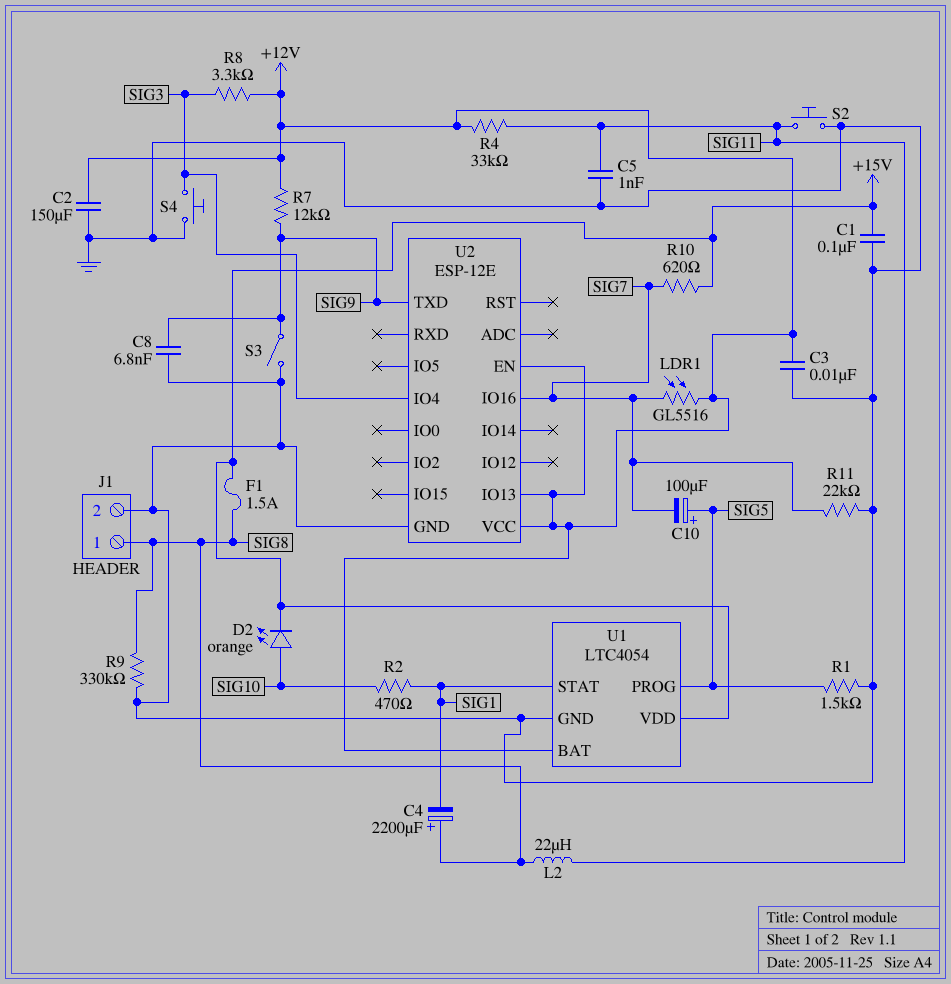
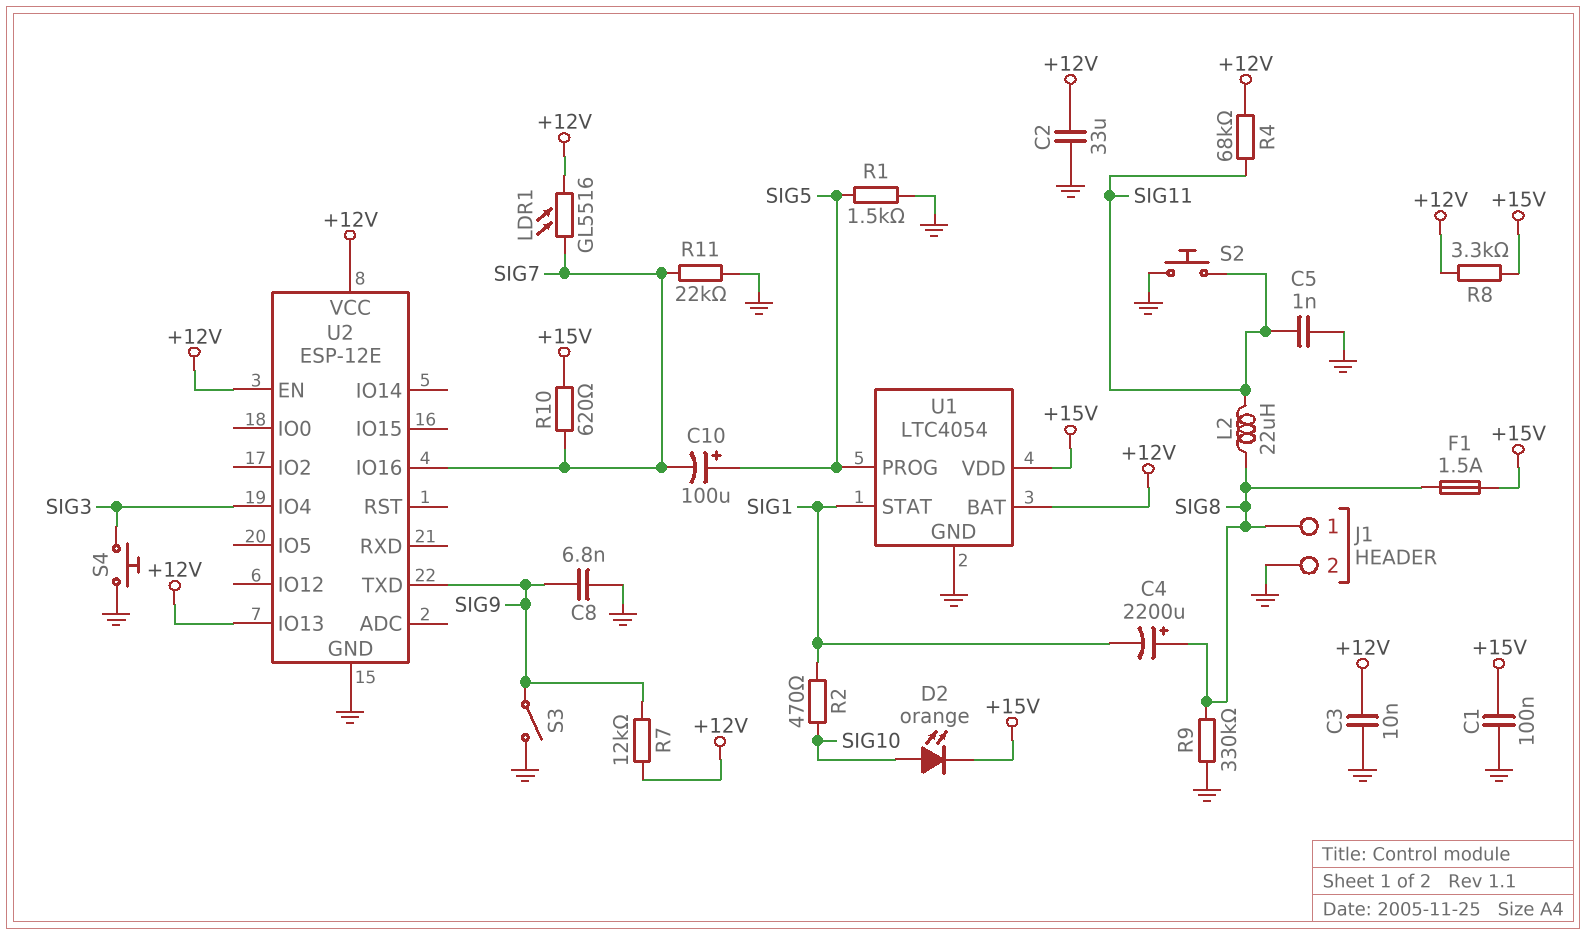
C2: 150uF (+12V, GND) -> 33uF (+12V, GND)
R4: 33k (+12V, SIG11) -> 68k (+12V, SIG11)
R8: 3.3k (+12V, SIG3) -> 3.3k (+12V, +15V)

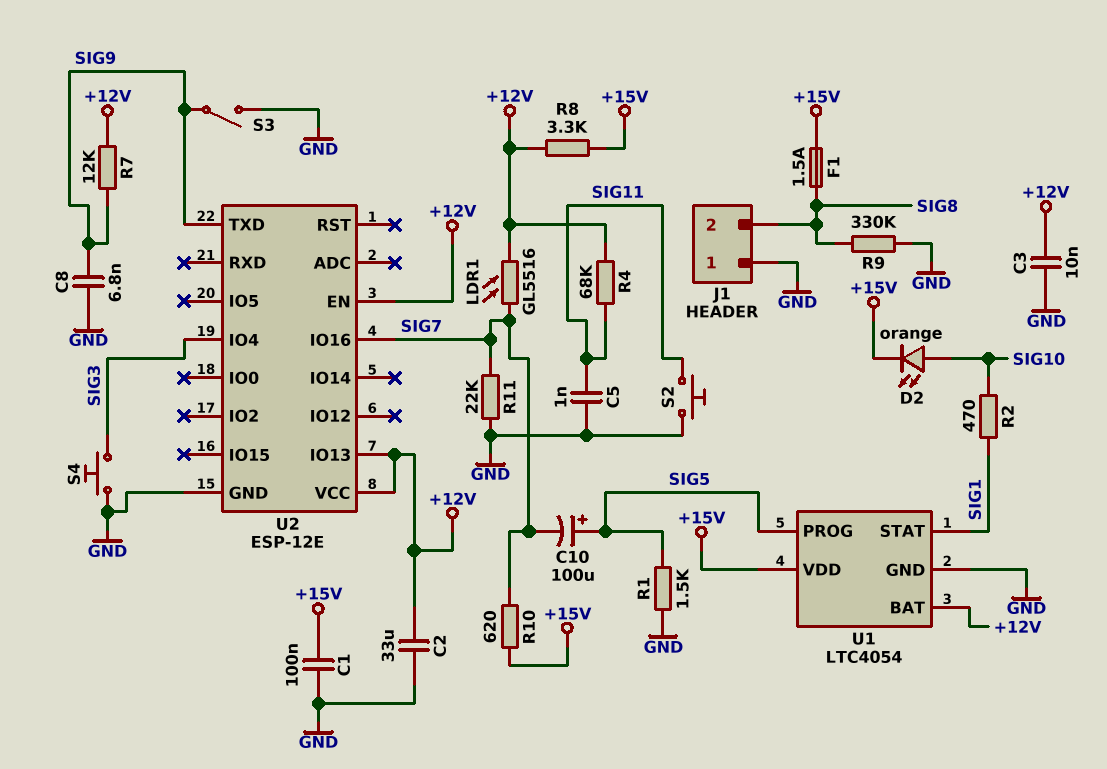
C4: 2200uF (plus SIG8, minus SIG1) -> none
J1 pin 1: SIG8 -> GND
J1 pin 2: GND -> SIG8
L2: 22uH (SIG8, SIG11) -> none

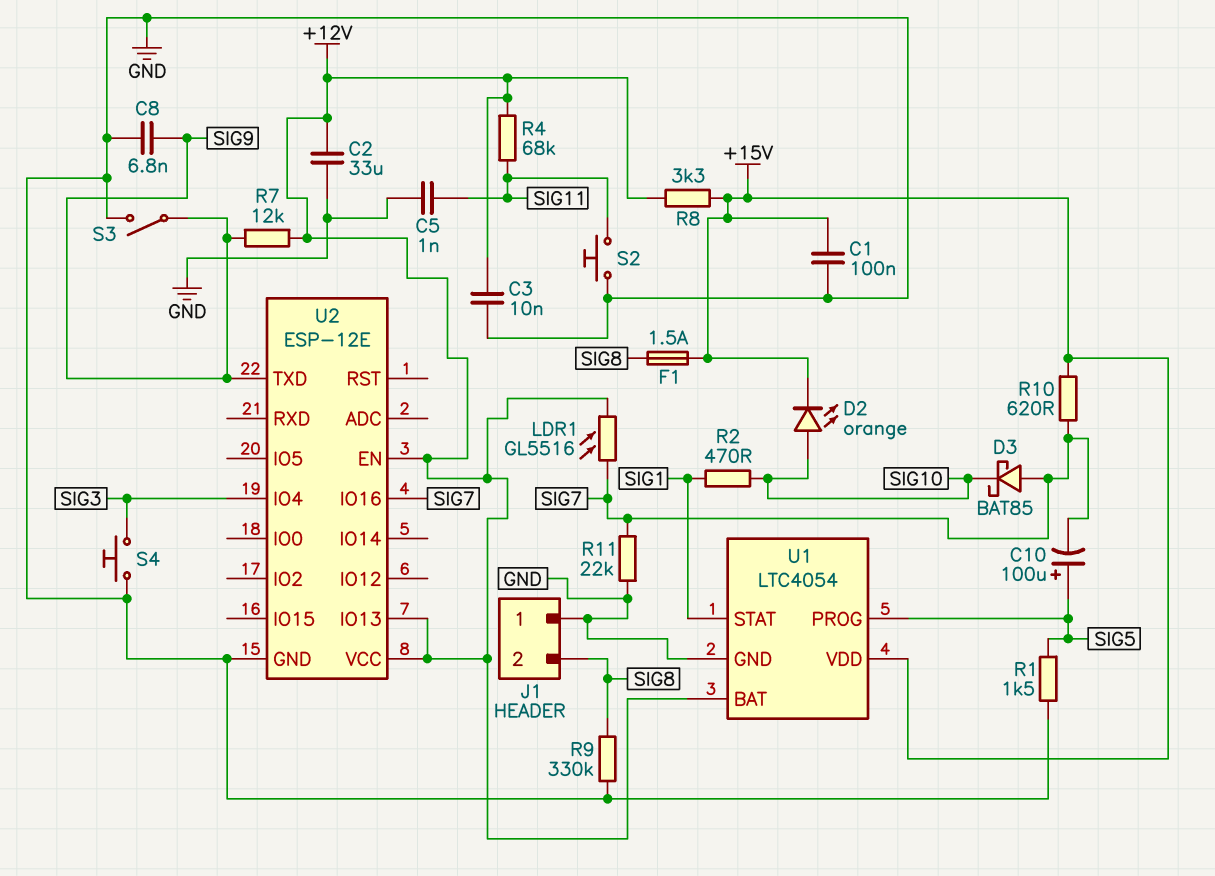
D3: none -> schottky BAT85 (A SIG7, K SIG10)

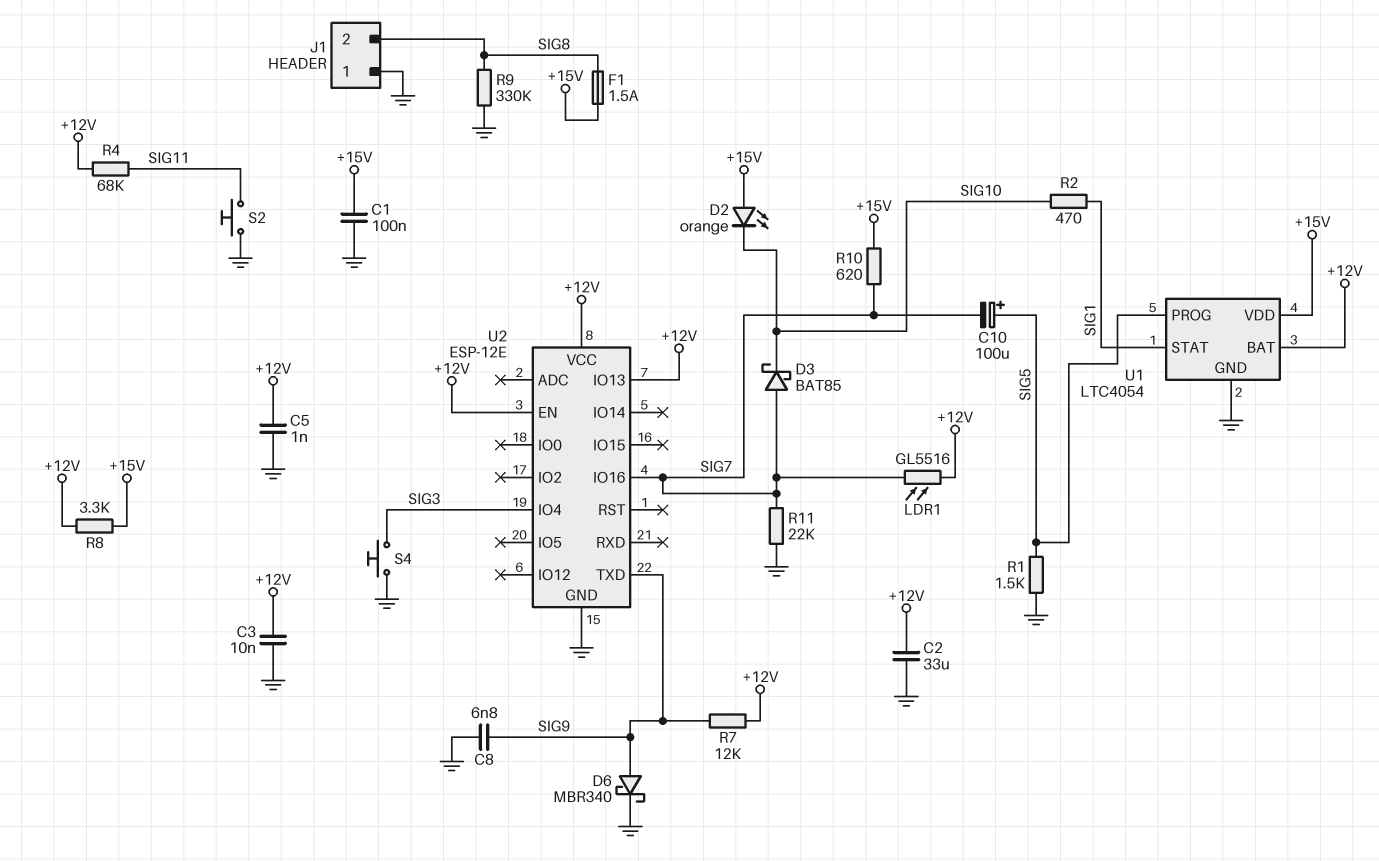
C5: 1nF (GND, SIG11) -> 1nF (+12V, GND)
D2: LED orange (A SIG10, K +15V) -> LED orange (A +15V, K SIG10)
D6: none -> schottky MBR340 (A SIG9, K GND)
S3: switch (GND, SIG9) -> none

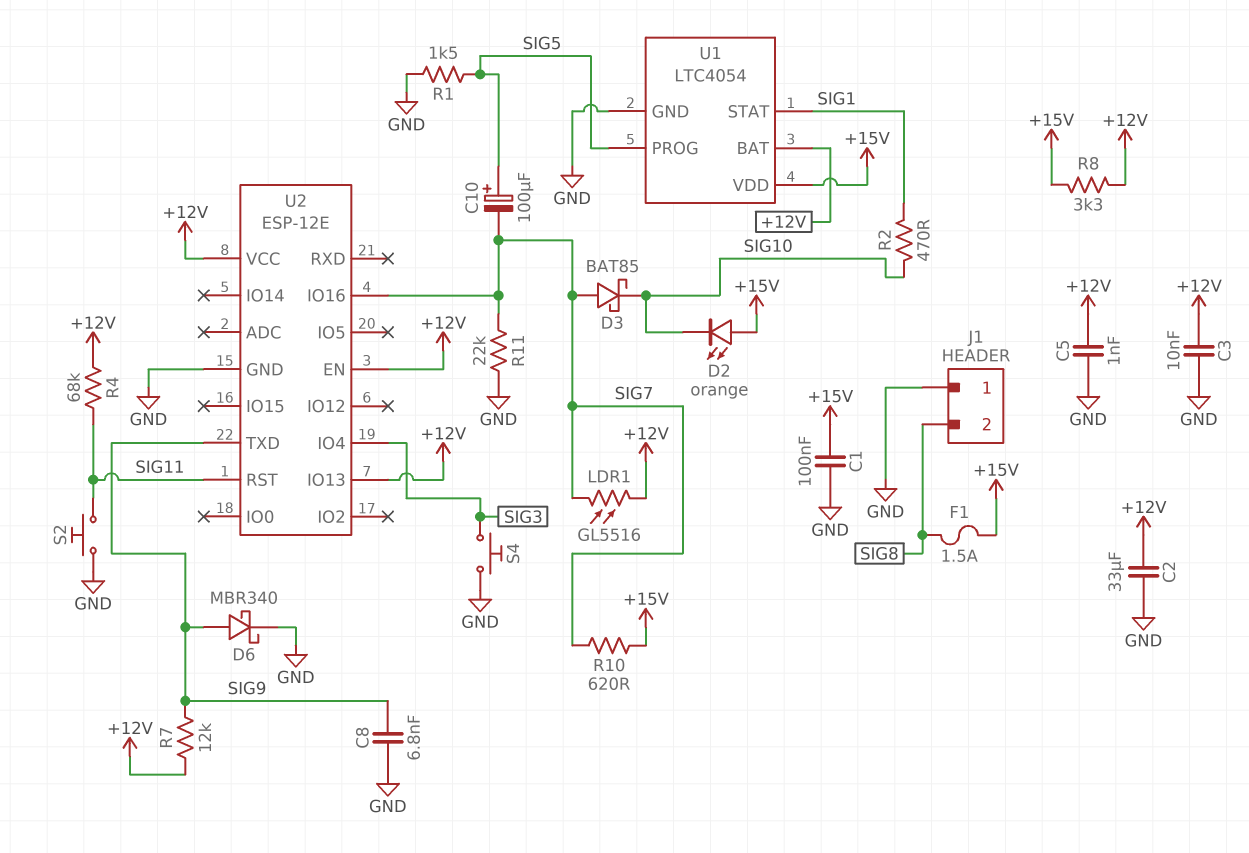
R9: 330k (GND, SIG8) -> none
U2 pin RST: none -> SIG11

